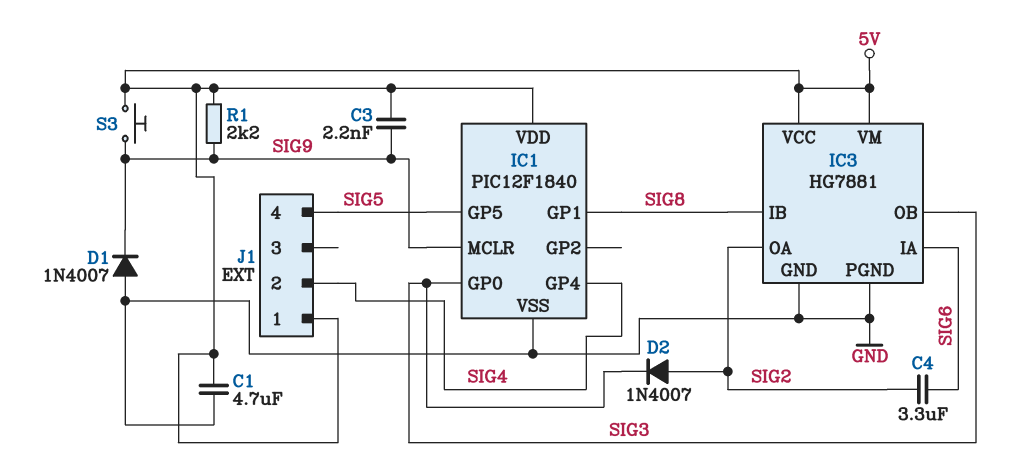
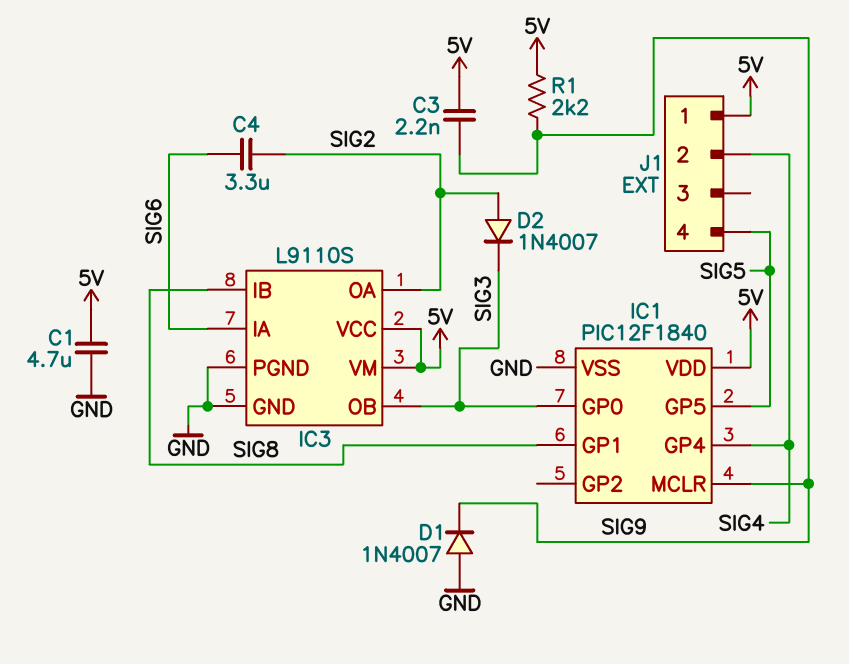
IC3: HG7881 -> L9110S
S3: button (5V, SIG9) -> none

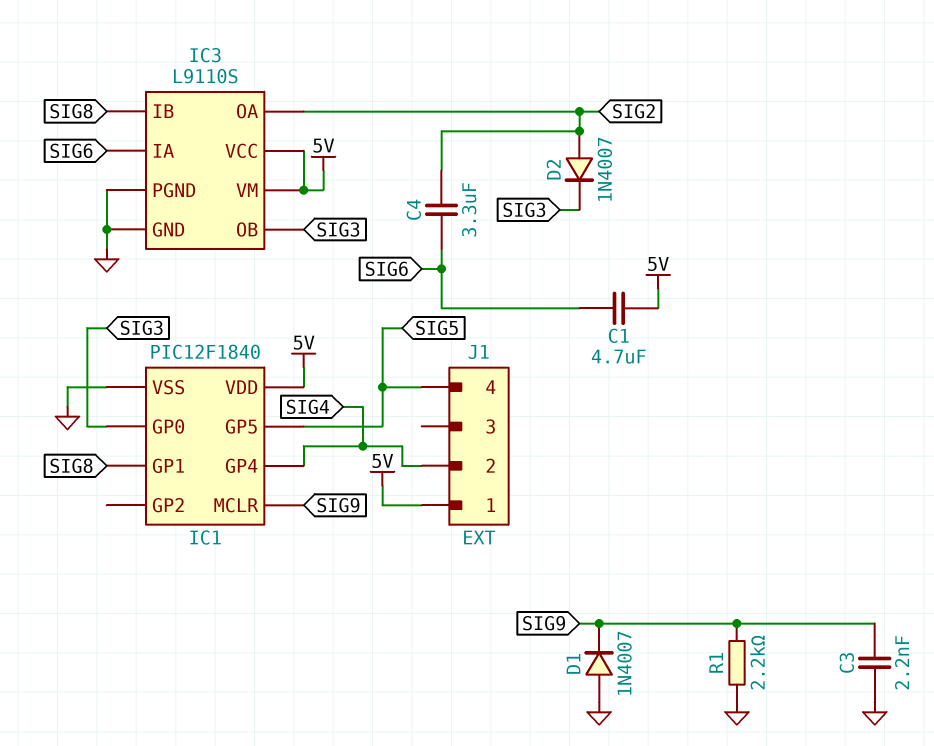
C1: 4.7uF (5V, GND) -> 4.7uF (5V, SIG6)
C3: 2.2nF (5V, SIG9) -> 2.2nF (GND, SIG9)
R1: 2.2k (5V, SIG9) -> 2.2k (GND, SIG9)

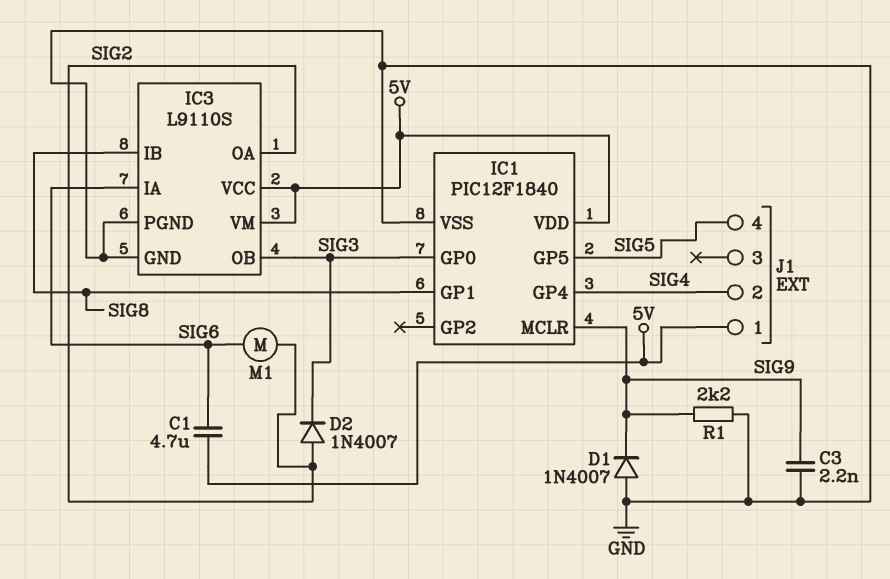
C4: 3.3uF (SIG2, SIG6) -> none
M1: none -> motor (SIG2, SIG6)

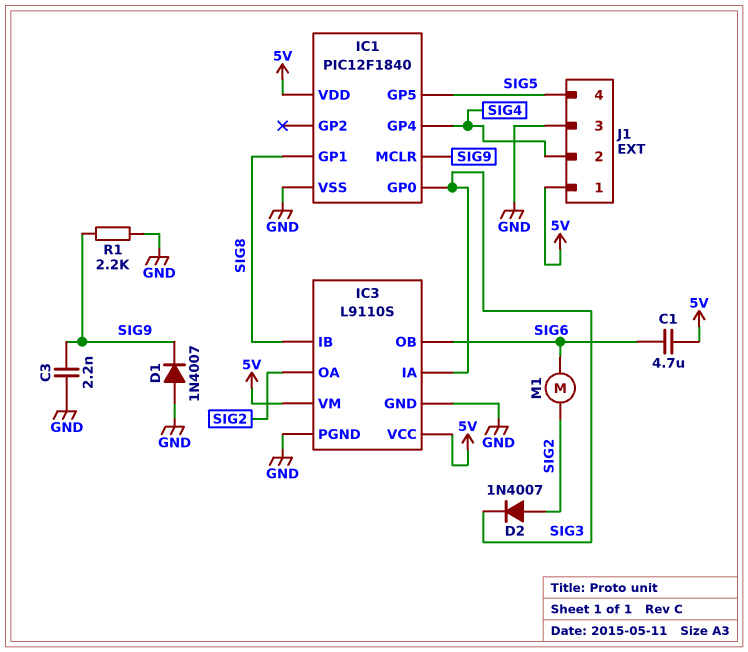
IC3 pin IA: SIG6 -> SIG3
IC3 pin OB: SIG3 -> SIG6
J1 pin 3: none -> GND

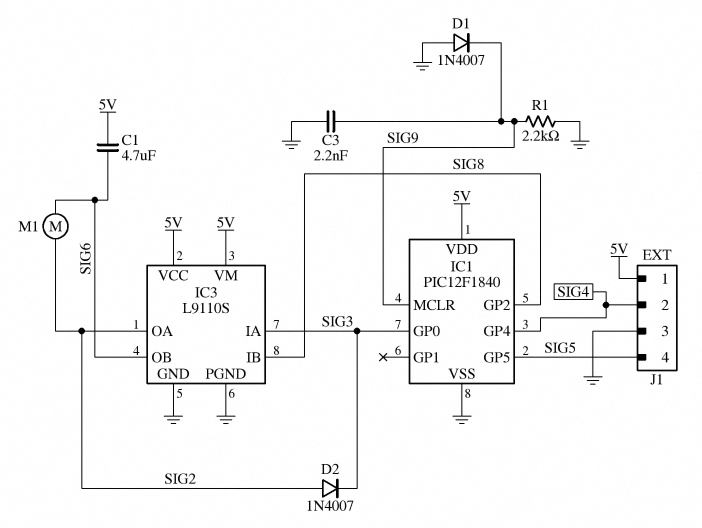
IC1 pin GP1: SIG8 -> none
IC1 pin GP2: none -> SIG8

